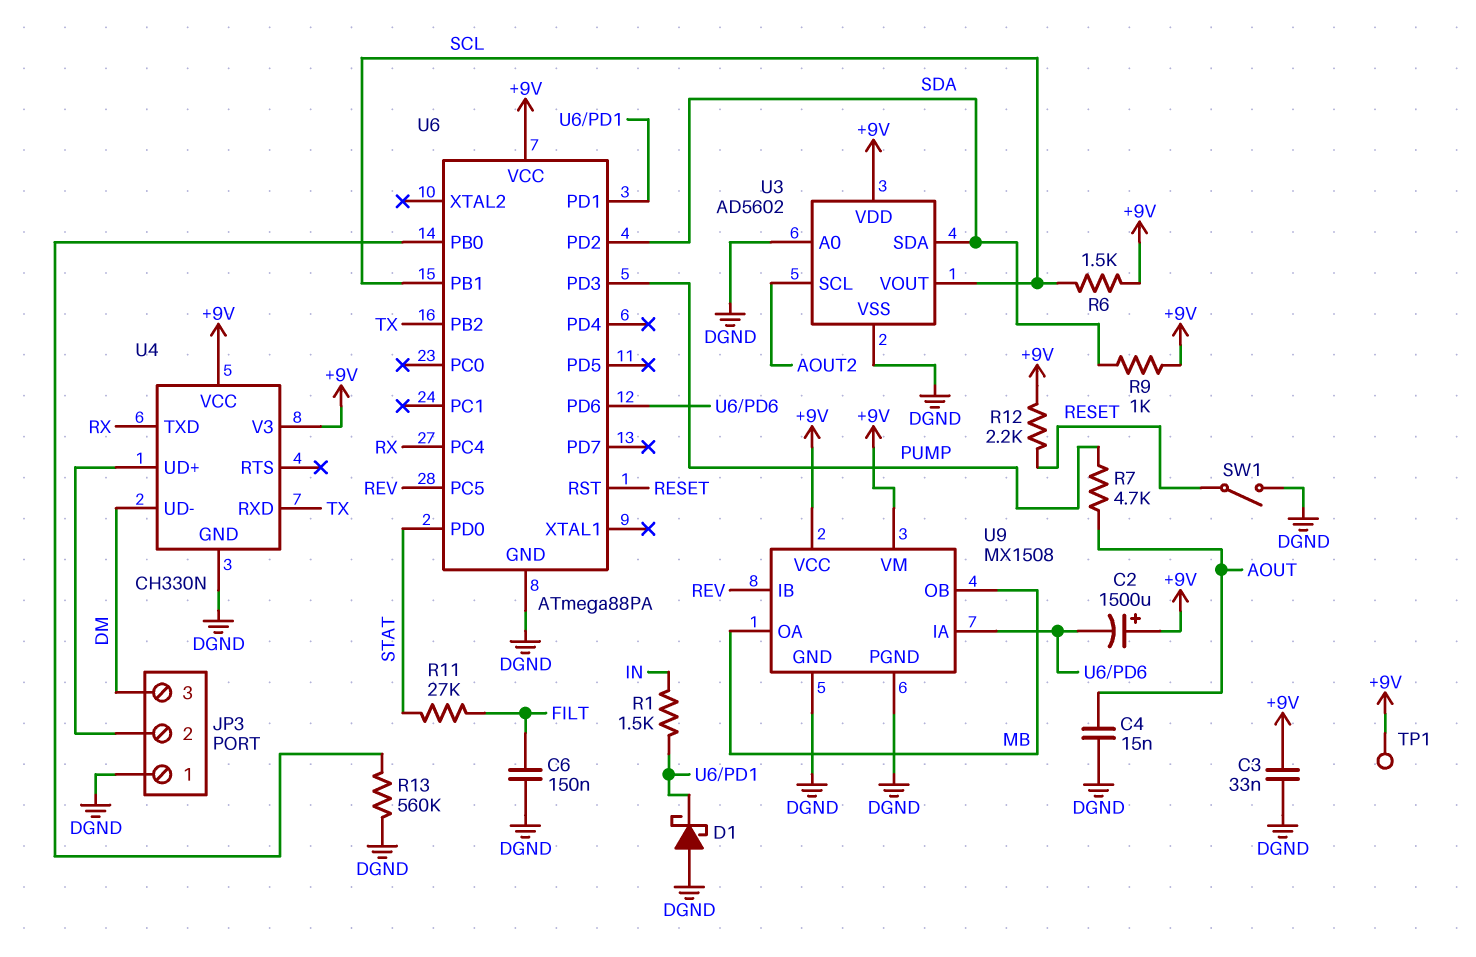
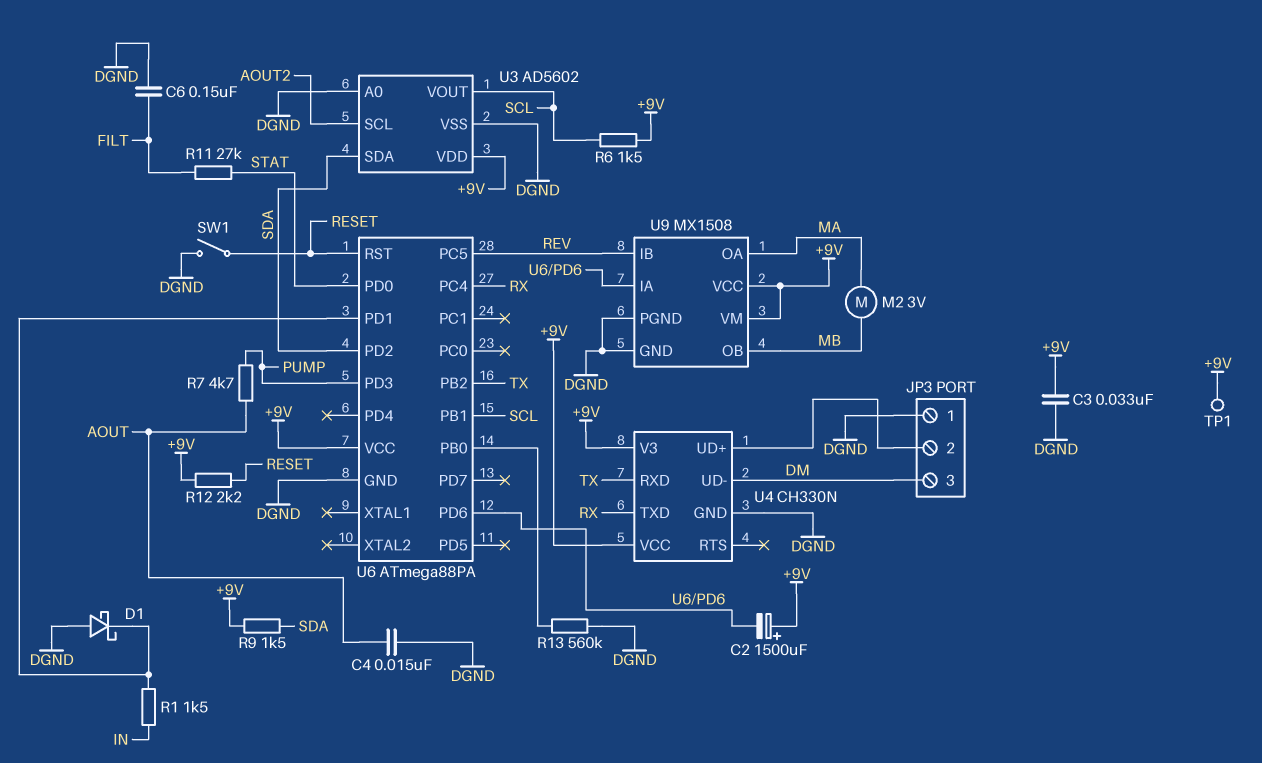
M2: none -> motor 3V (MA, MB)
R9: 1k (+9V, SDA) -> 1.5k (+9V, SDA)
U9 pin OA: MB -> MA

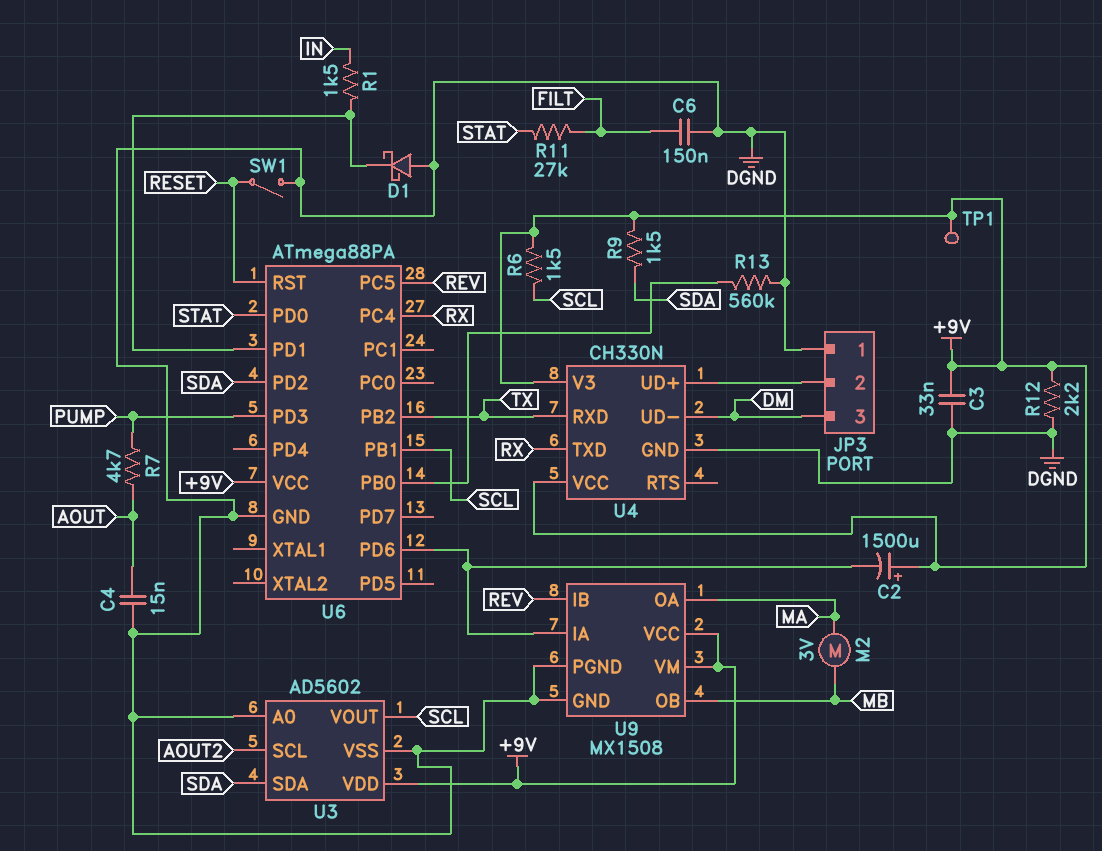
R12: 2.2k (+9V, RESET) -> 2.2k (+9V, DGND)

